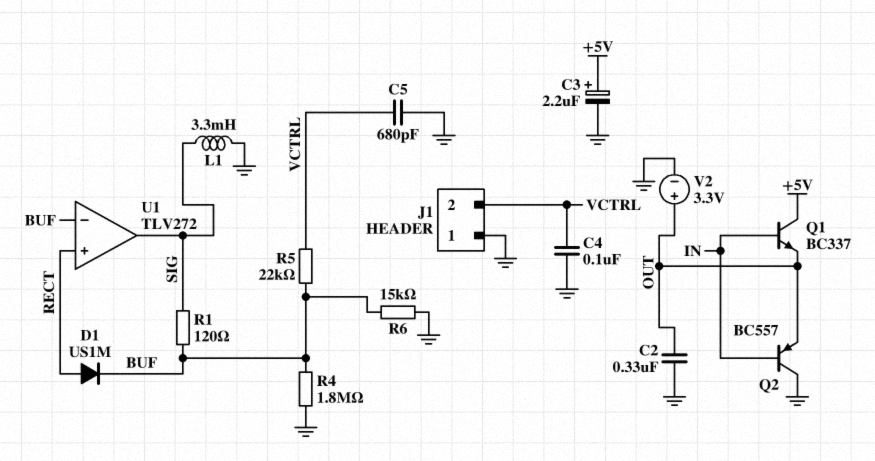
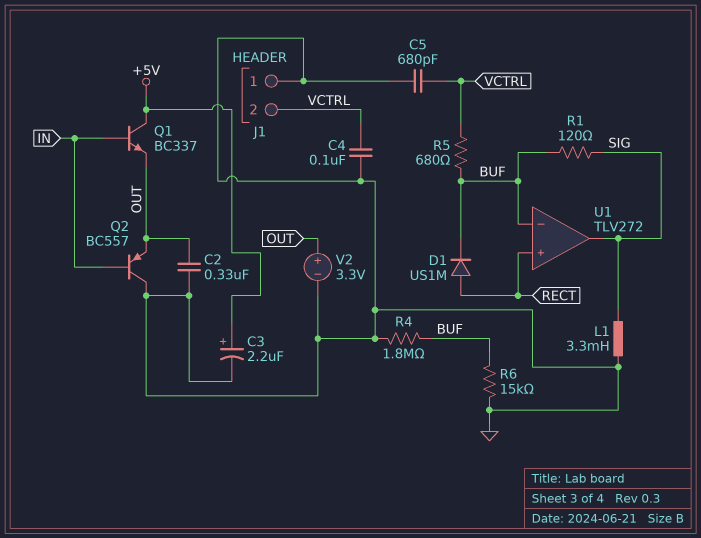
R5: 22k (BUF, VCTRL) -> 680 (BUF, VCTRL)

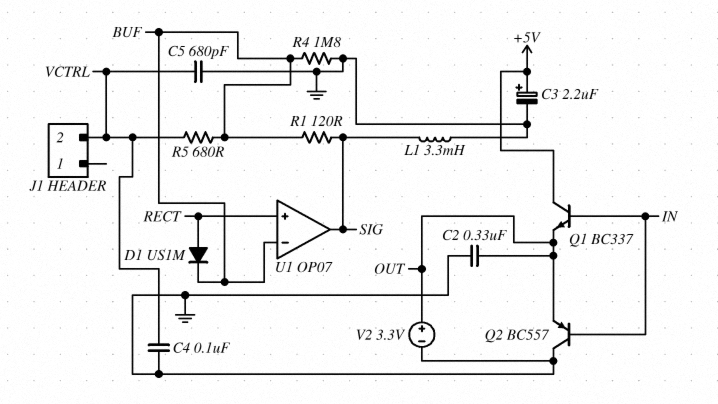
J1 pin 1: GND -> none
R6: 15k (BUF, GND) -> none
U1: TLV272 -> OP07

